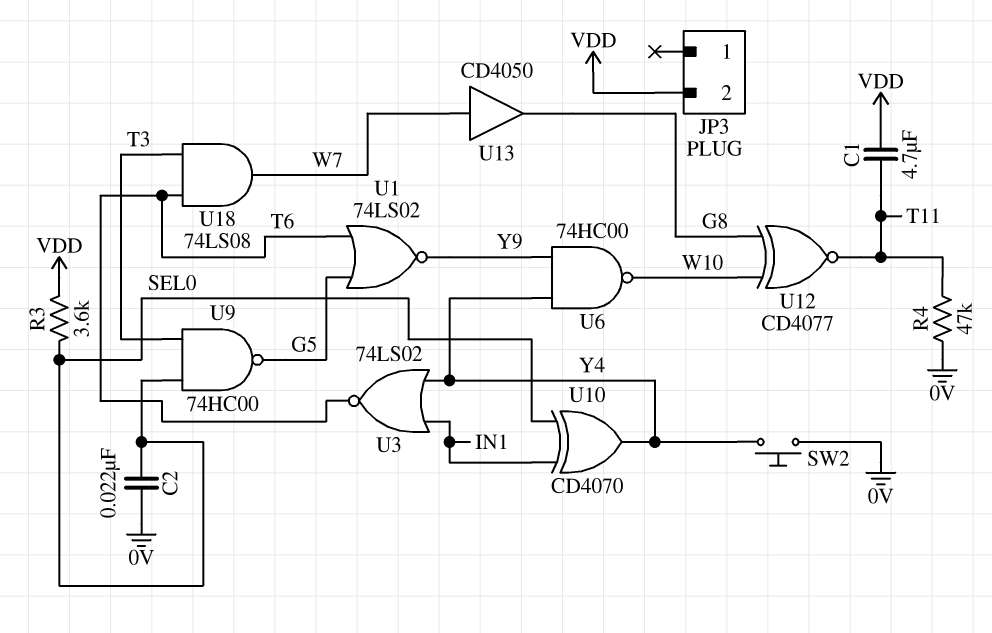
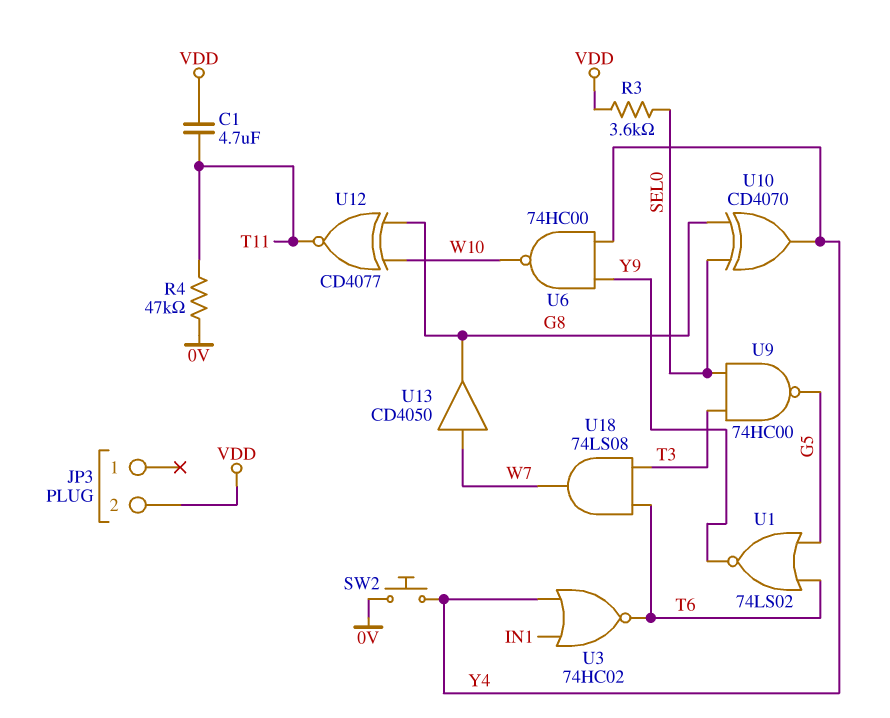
C2: 22nF (0V, SEL0) -> none
U3: NOR 74LS02 (in IN1, in Y4, out T6) -> NOR 74HC02 (in IN1, in Y4, out T6)
U10: XOR CD4070 (in IN1, in SEL0, out Y4) -> XOR CD4070 (in G8, in SEL0, out Y4)

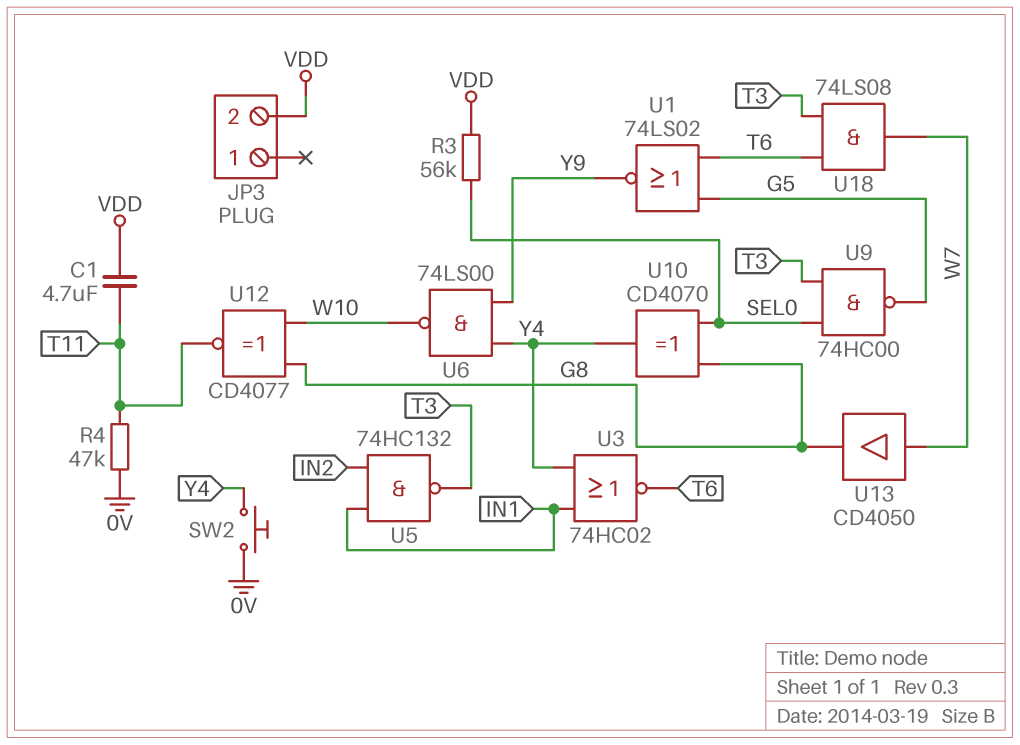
R3: 3.6k (SEL0, VDD) -> 56k (SEL0, VDD)
U5: none -> NAND 74HC132 (in IN1, in IN2, out T3)
U6: NAND 74HC00 (in Y4, in Y9, out W10) -> NAND 74LS00 (in Y4, in Y9, out W10)

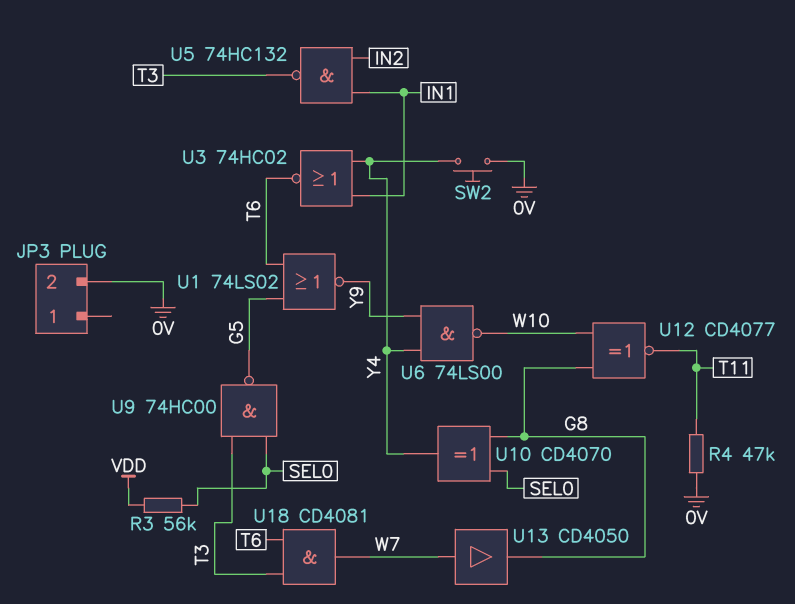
C1: 4.7uF (T11, VDD) -> none
JP3 pin 2: VDD -> 0V
U18: AND 74LS08 (in T3, in T6, out W7) -> AND CD4081 (in T3, in T6, out W7)

